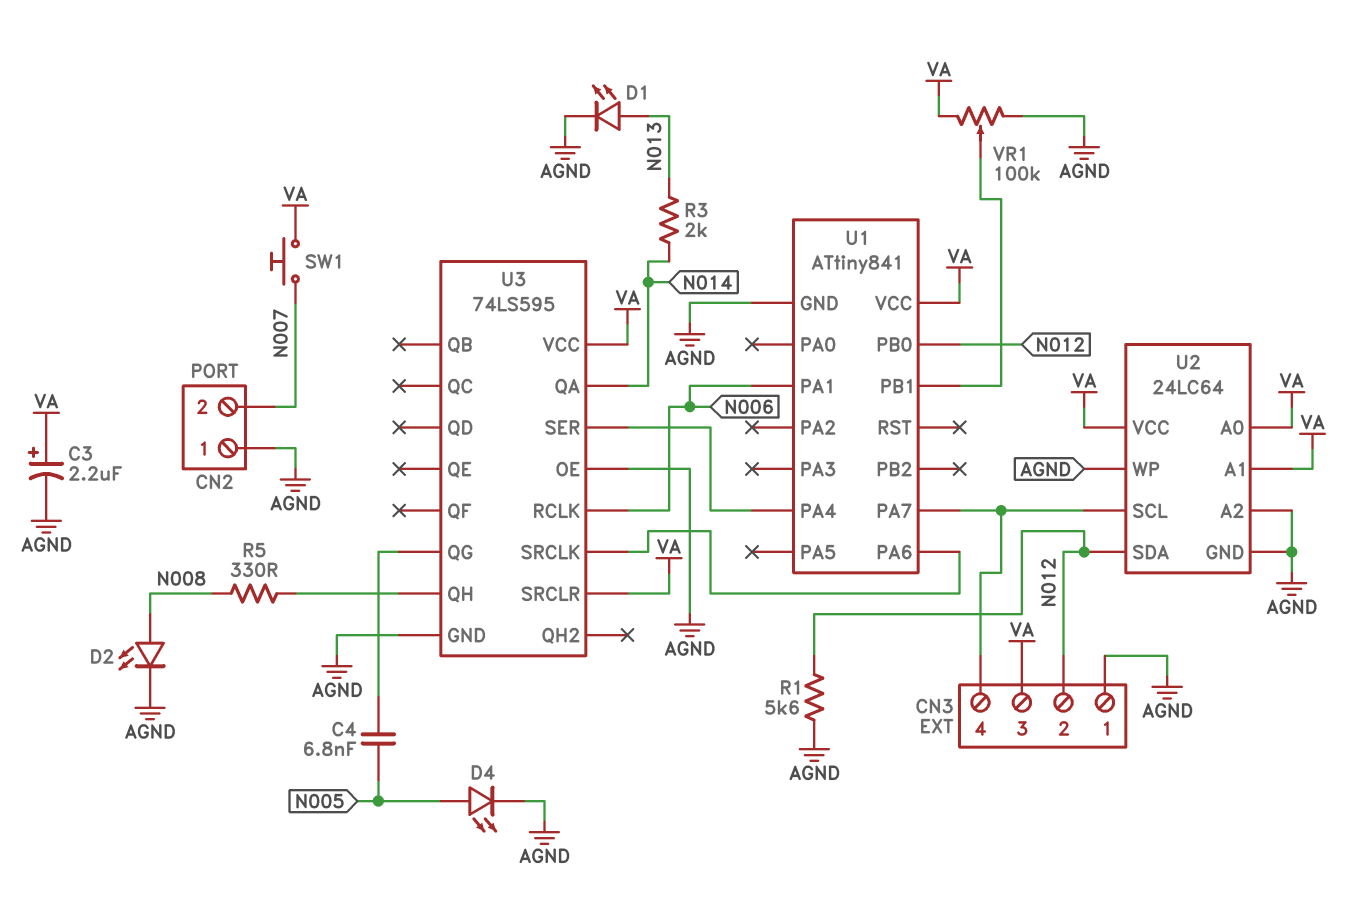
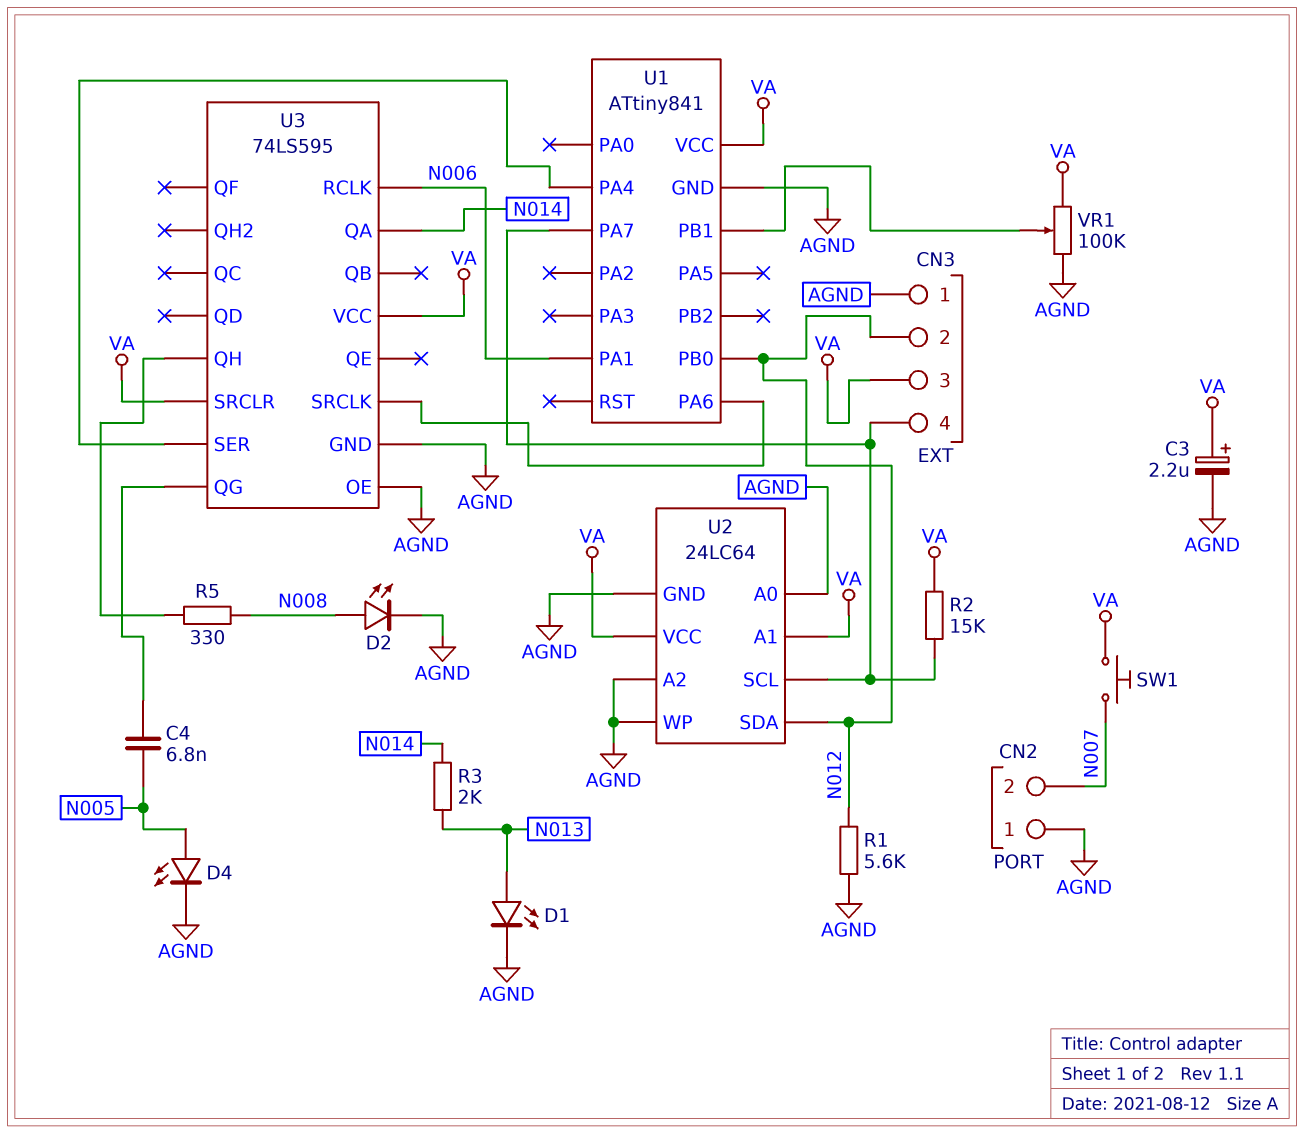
R2: none -> 15k (CN3/4, VA)
U2 pin A0: VA -> AGND

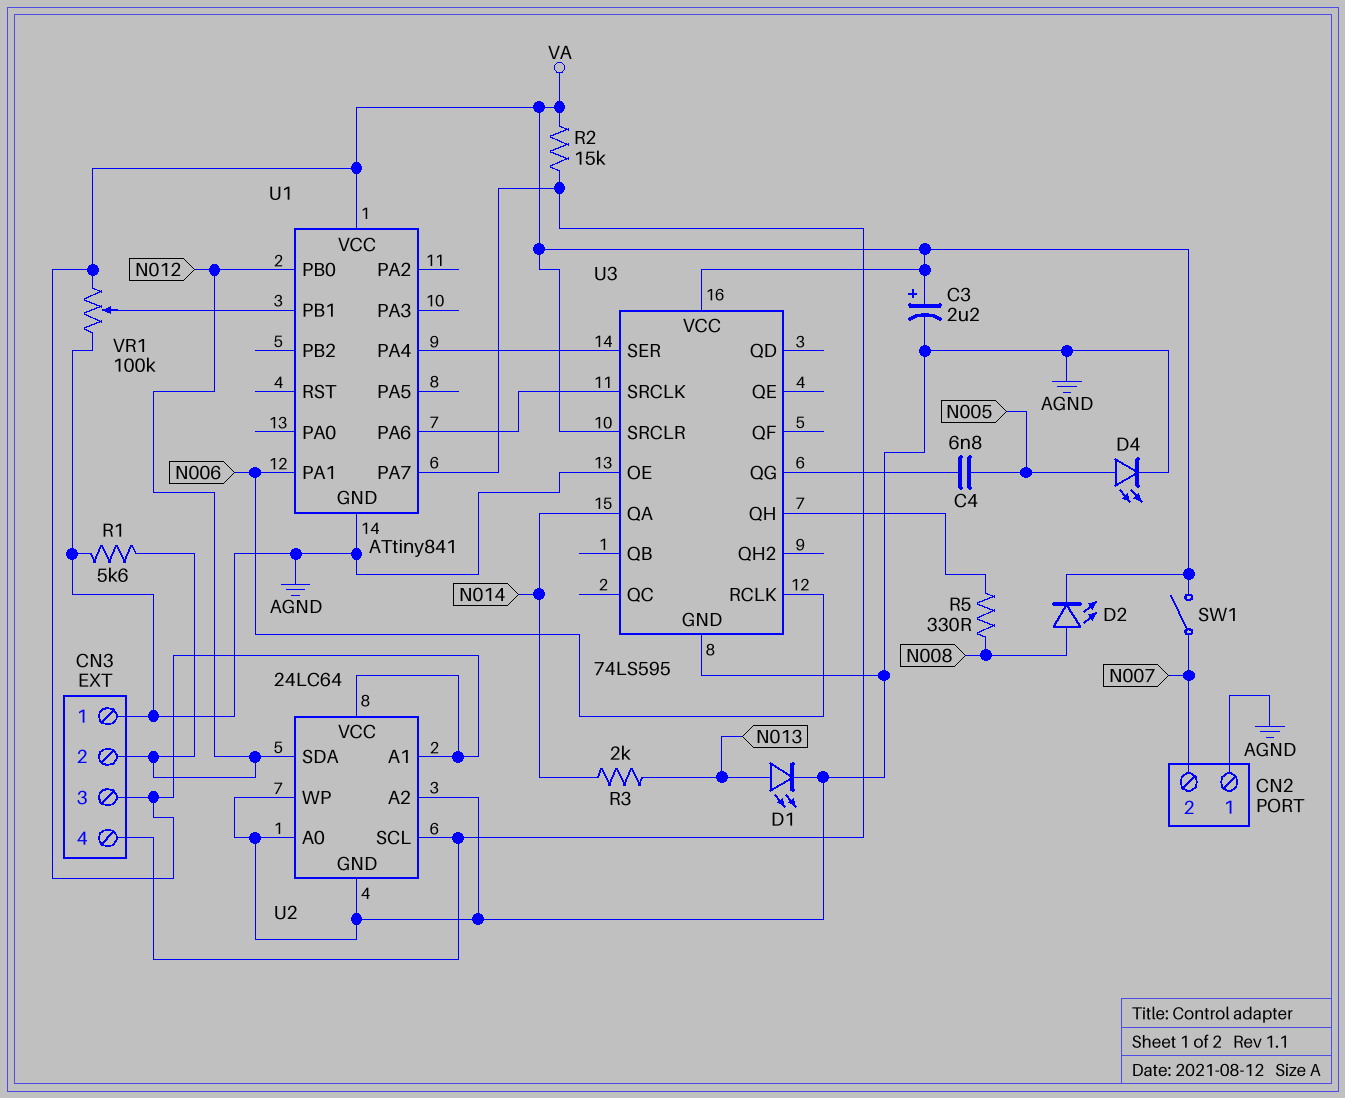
D2: LED (A N008, K AGND) -> LED (A N008, K VA)
SW1: button (N007, VA) -> switch (N007, VA)

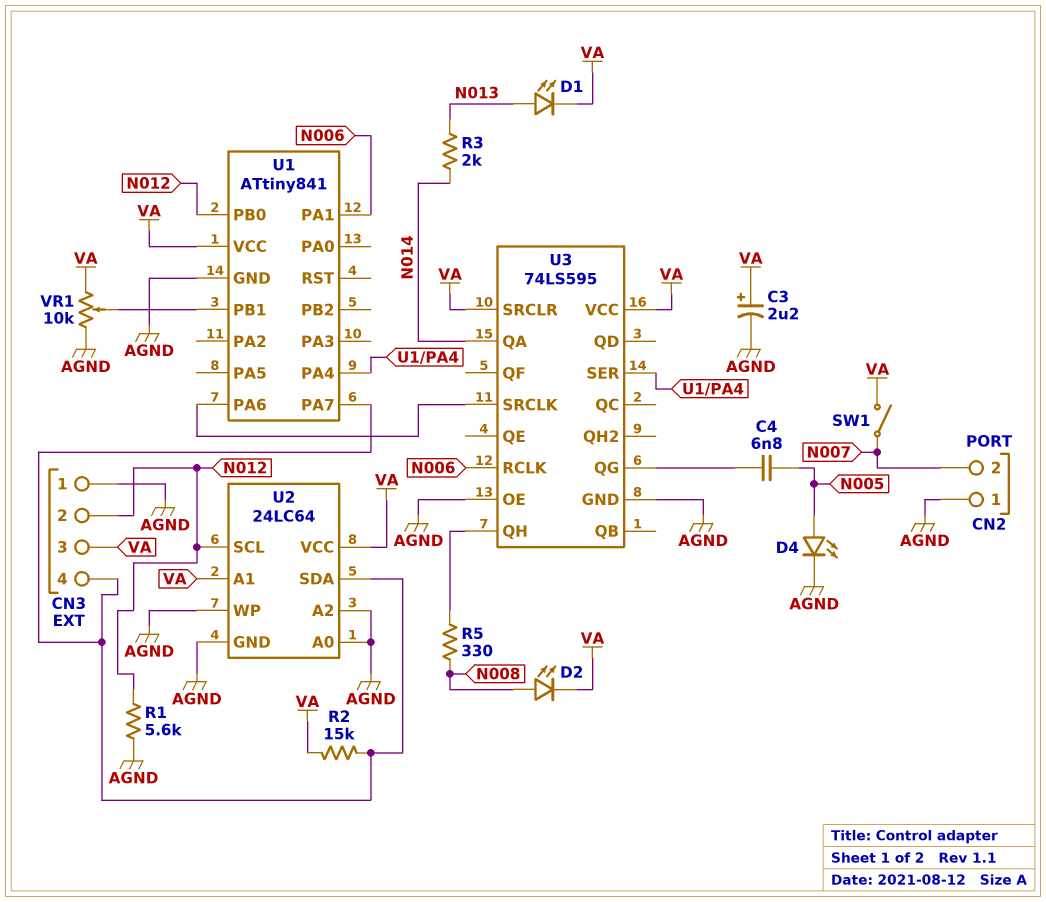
D1: LED (A N013, K AGND) -> LED (A N013, K VA)
U2 pin SCL: CN3/4 -> N012
U2 pin SDA: N012 -> CN3/4
VR1: 100k (AGND, VA, wiper U1/PB1) -> 10k (AGND, VA, wiper U1/PB1)

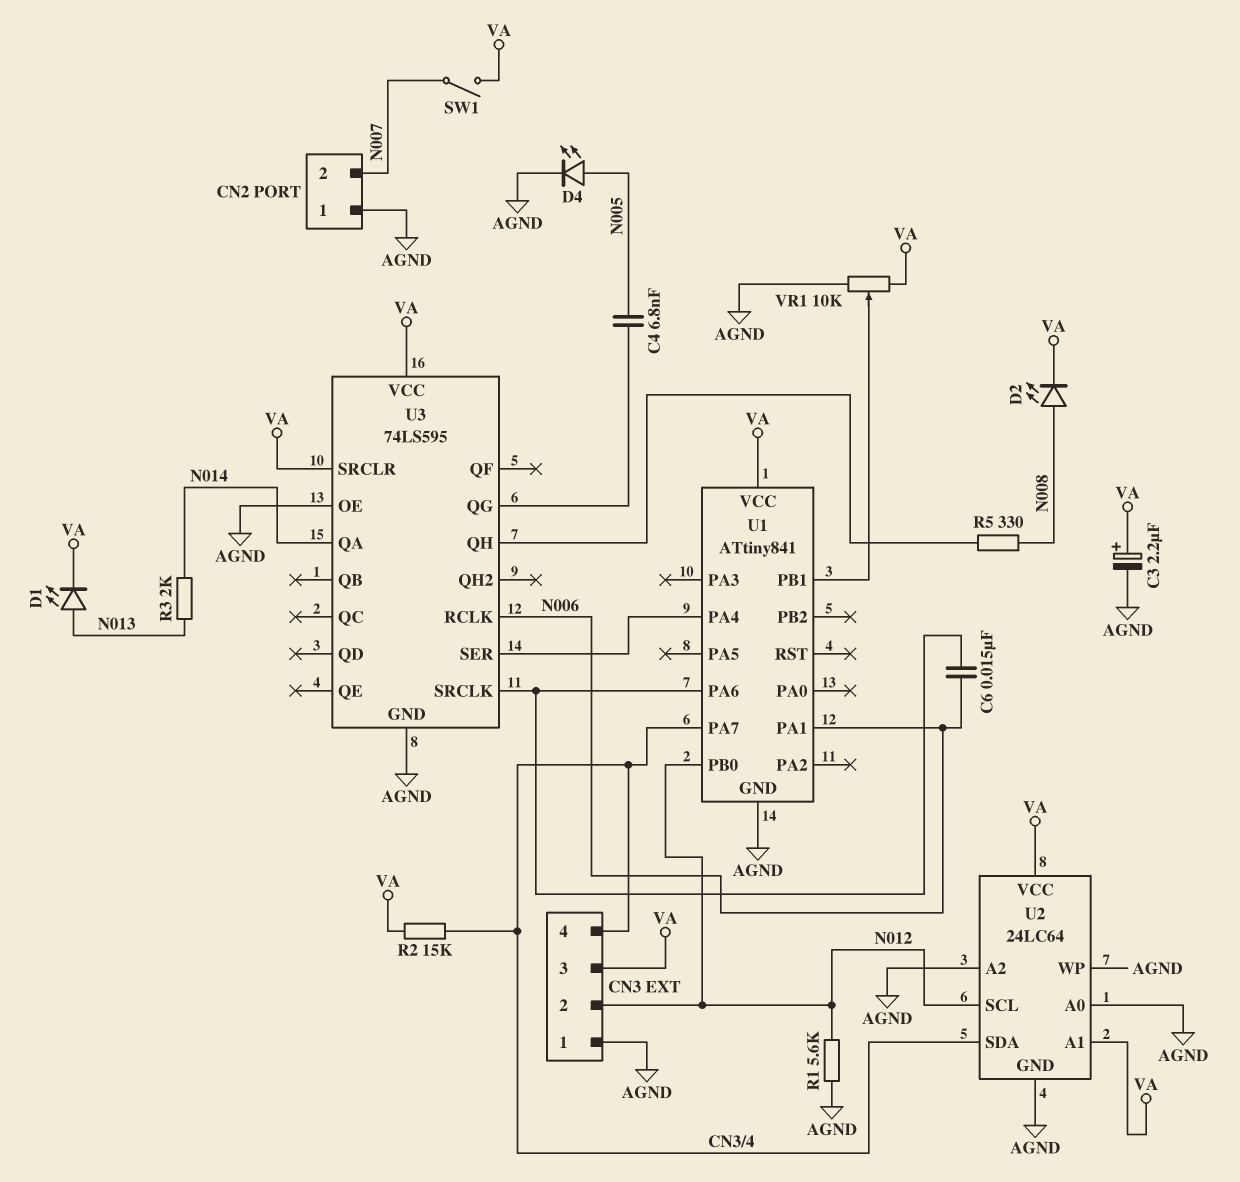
C6: none -> 15nF (N006, U1/PA6)

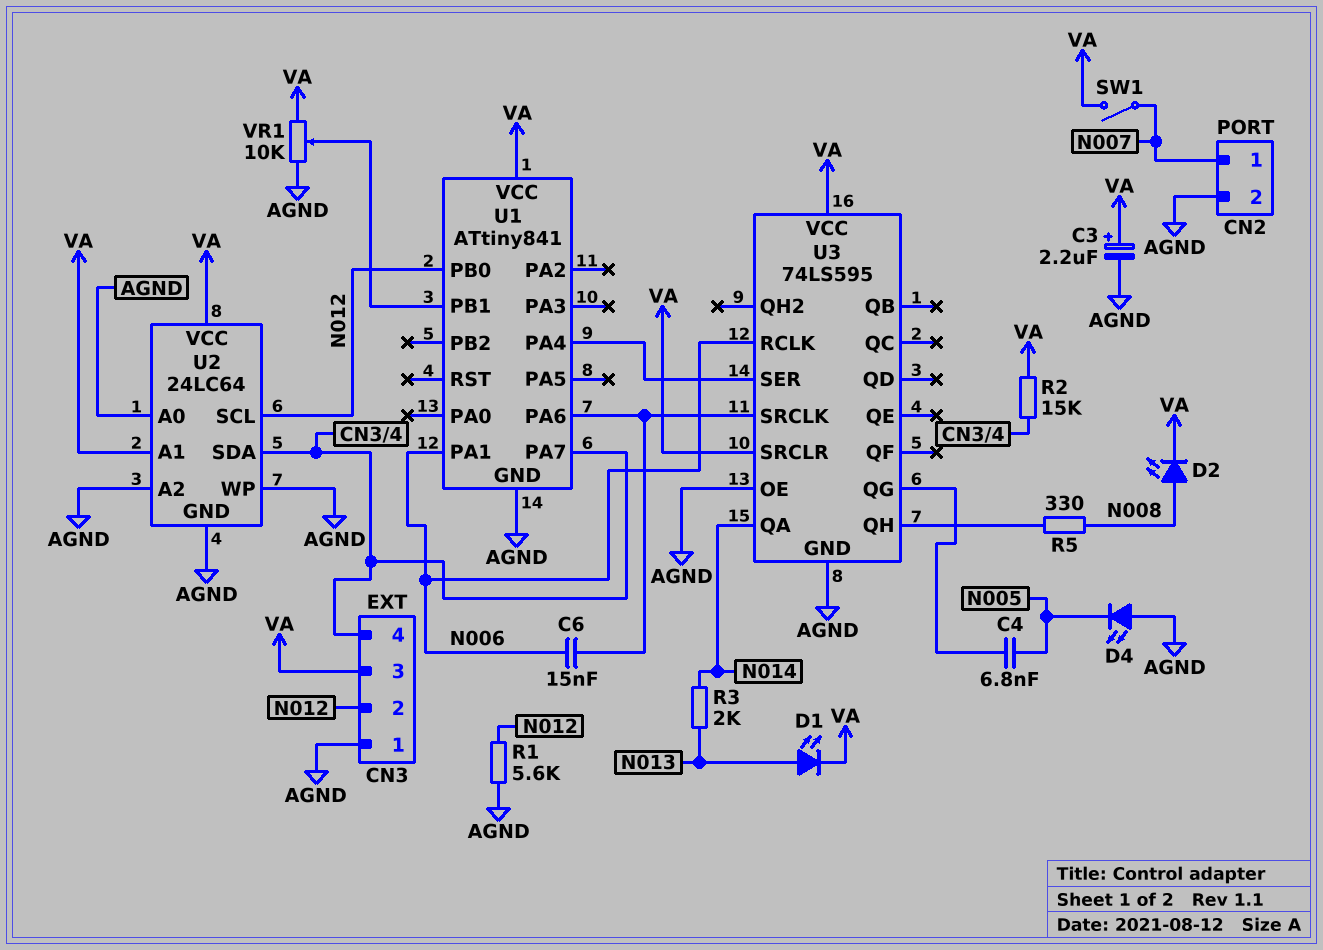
CN2 pin 1: AGND -> N007
CN2 pin 2: N007 -> AGND
D4: LED (A N005, K AGND) -> LED (A AGND, K N005)

